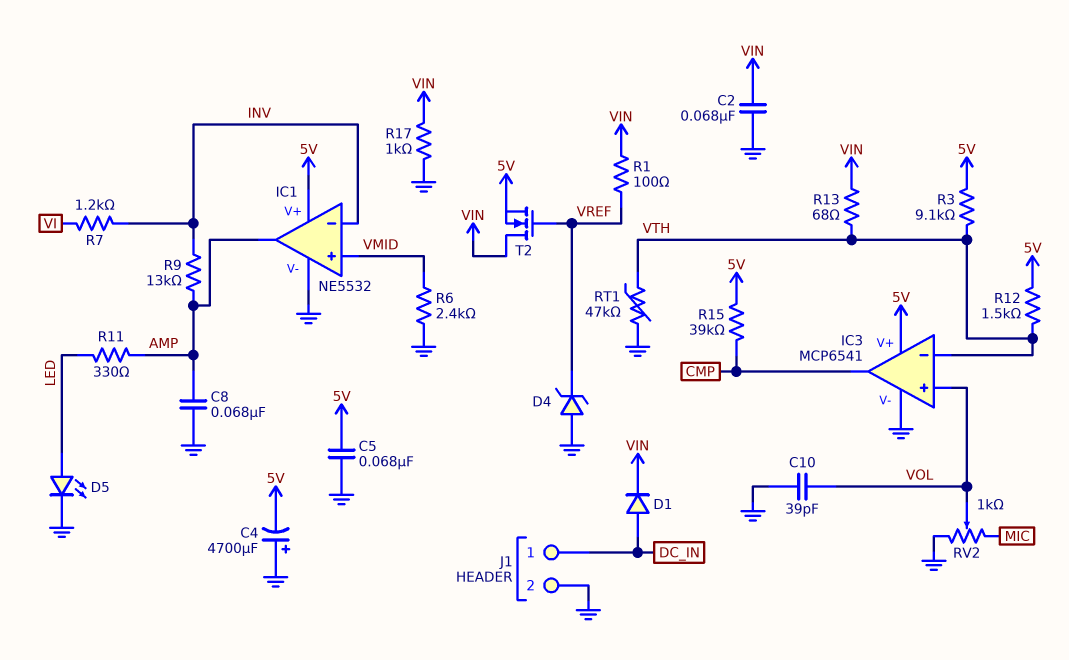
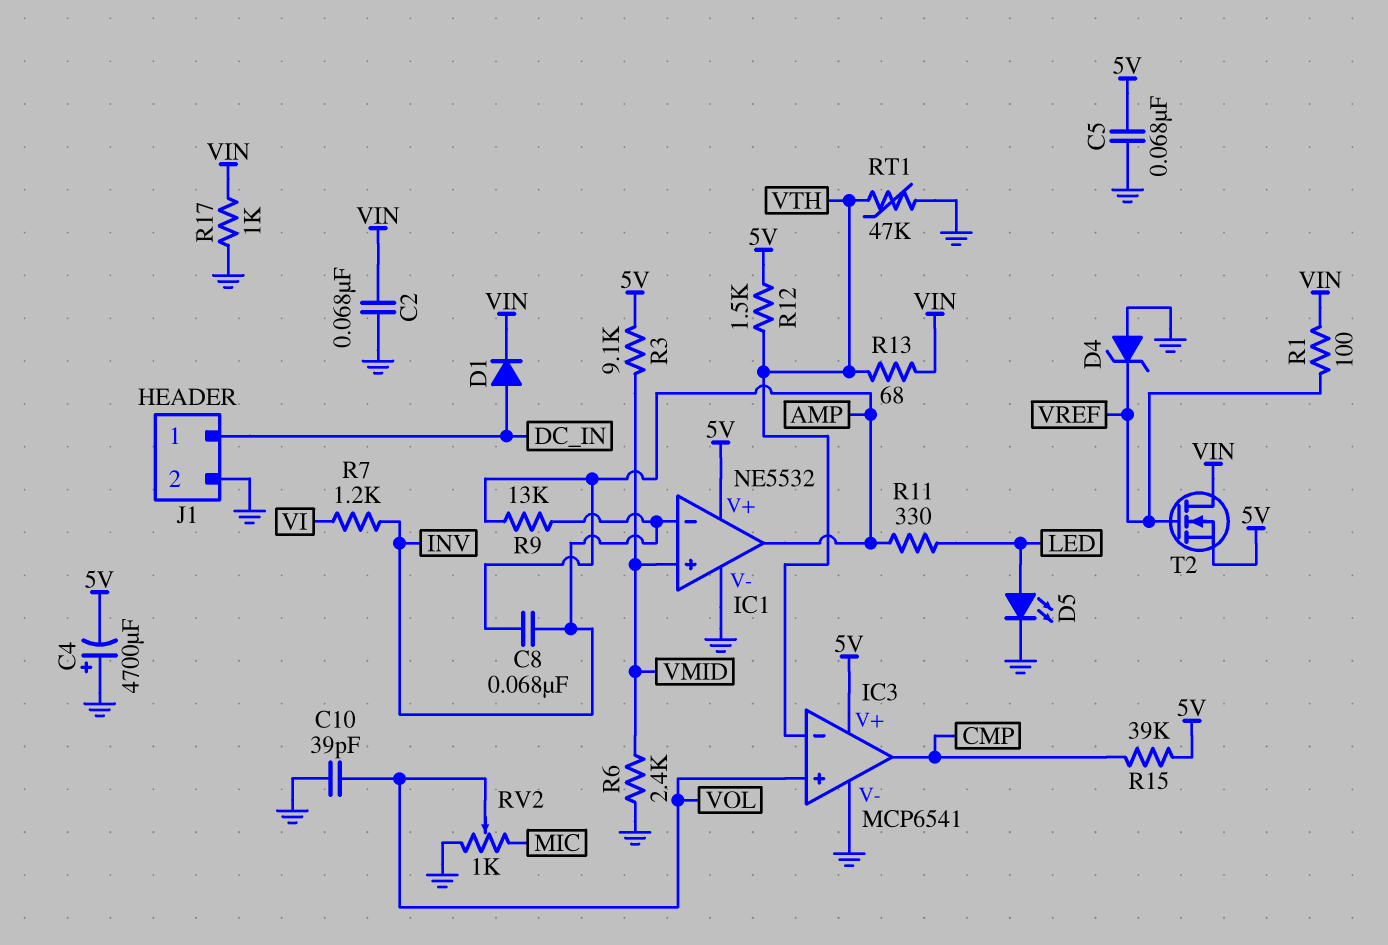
C8: 68nF (AMP, GND) -> 68nF (AMP, INV)
R3: 9.1k (5V, VTH) -> 9.1k (5V, VMID)

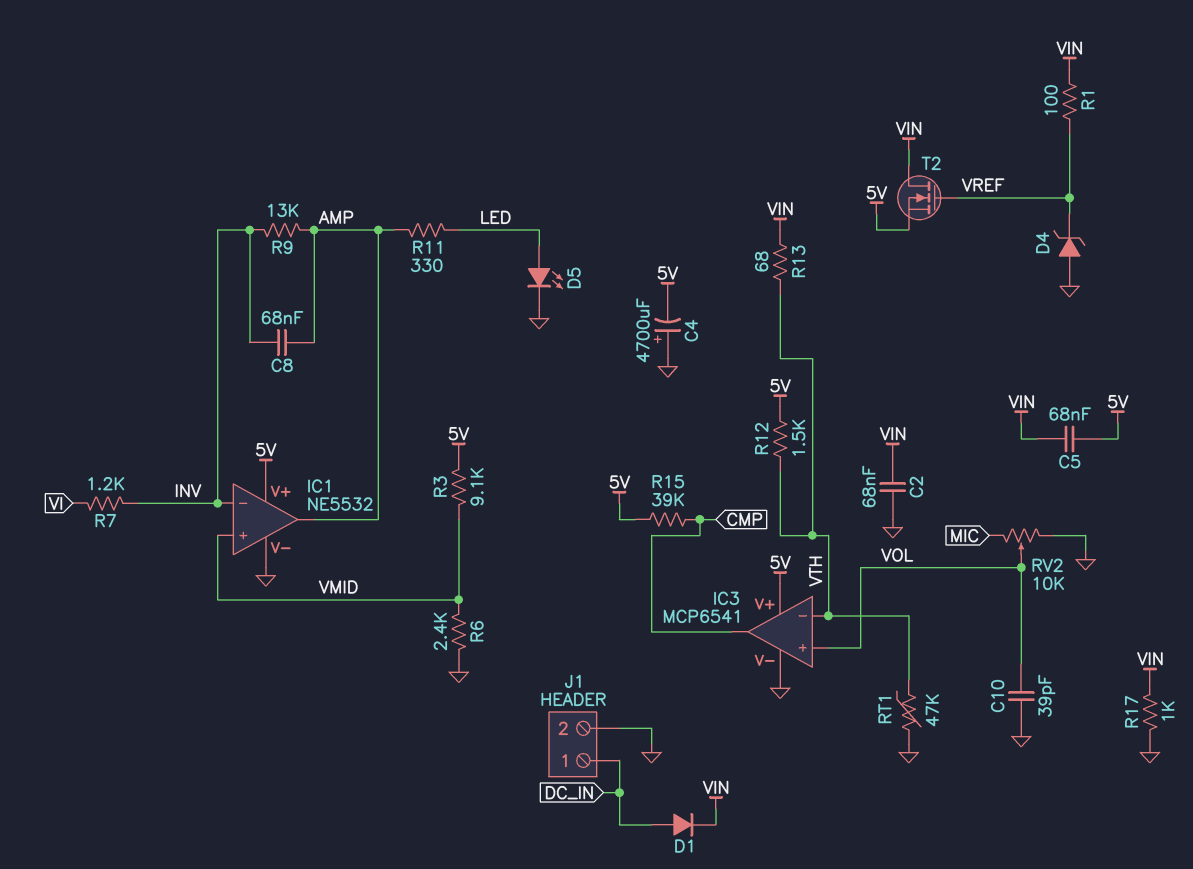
C5: 68nF (5V, GND) -> 68nF (5V, VIN)
RV2: 1k (GND, MIC, wiper VOL) -> 10k (GND, MIC, wiper VOL)

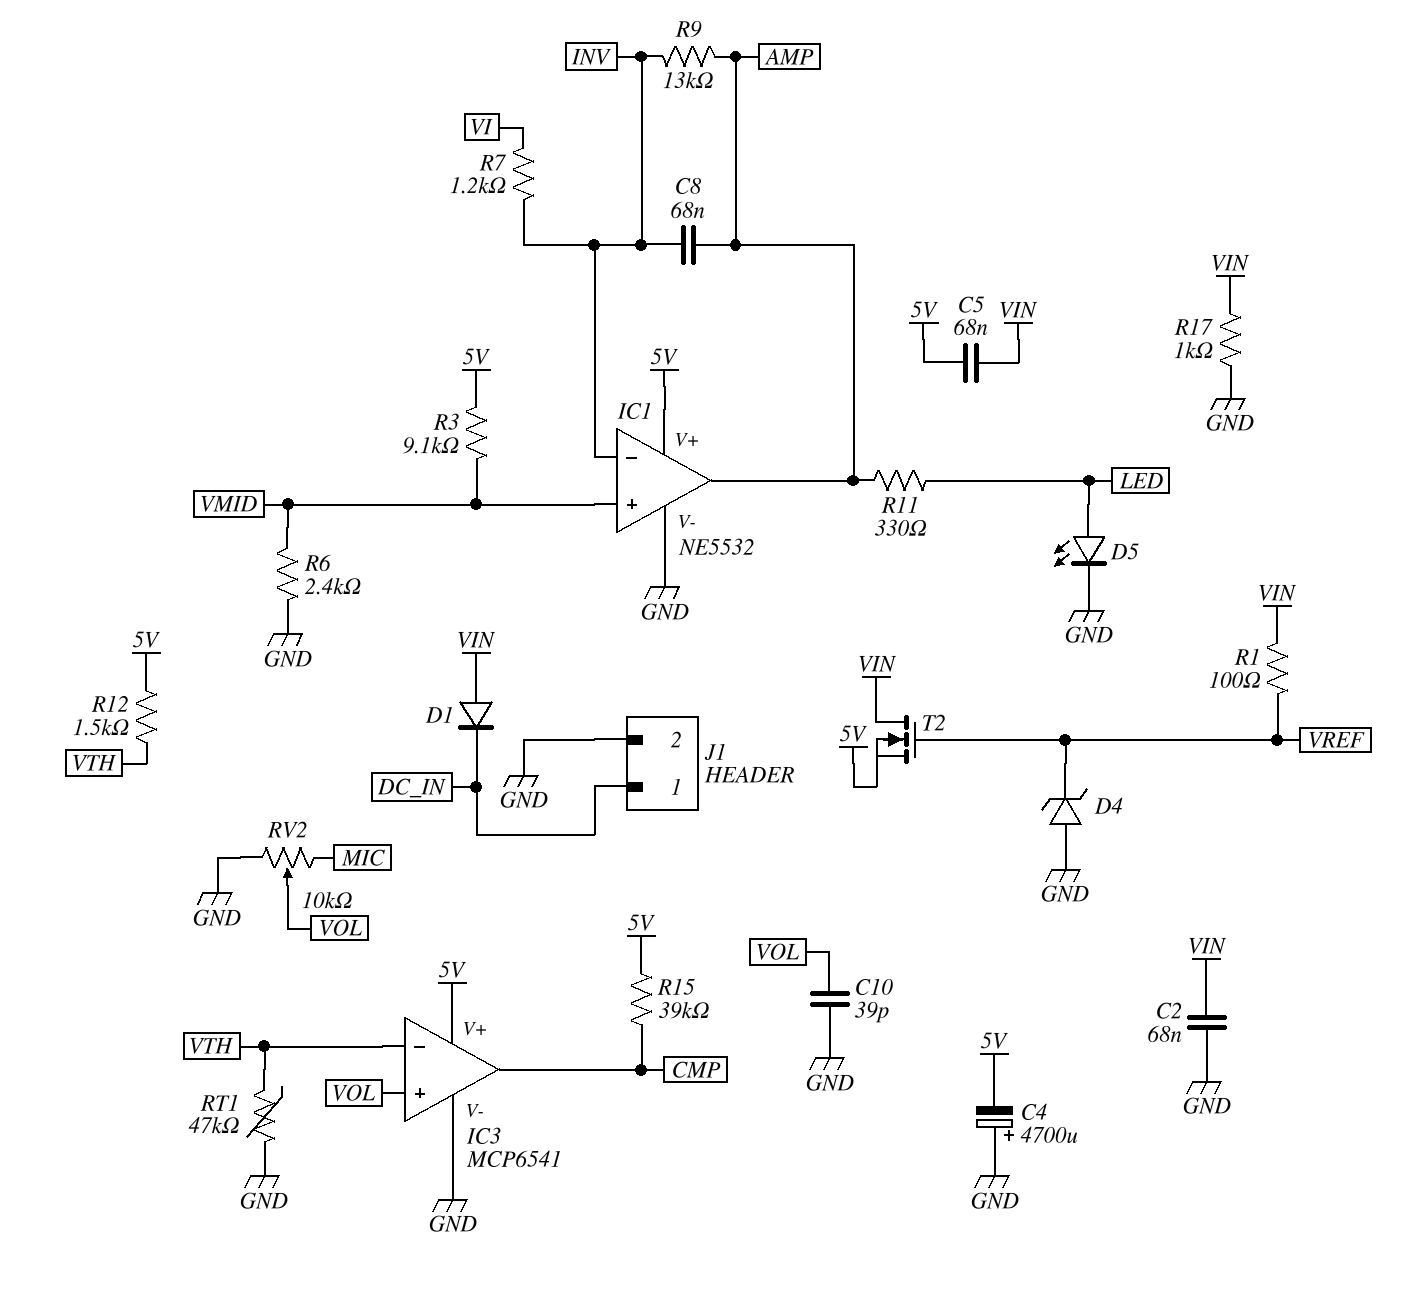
D1: diode (A DC_IN, K VIN) -> diode (A VIN, K DC_IN)
R13: 68 (VIN, VTH) -> none

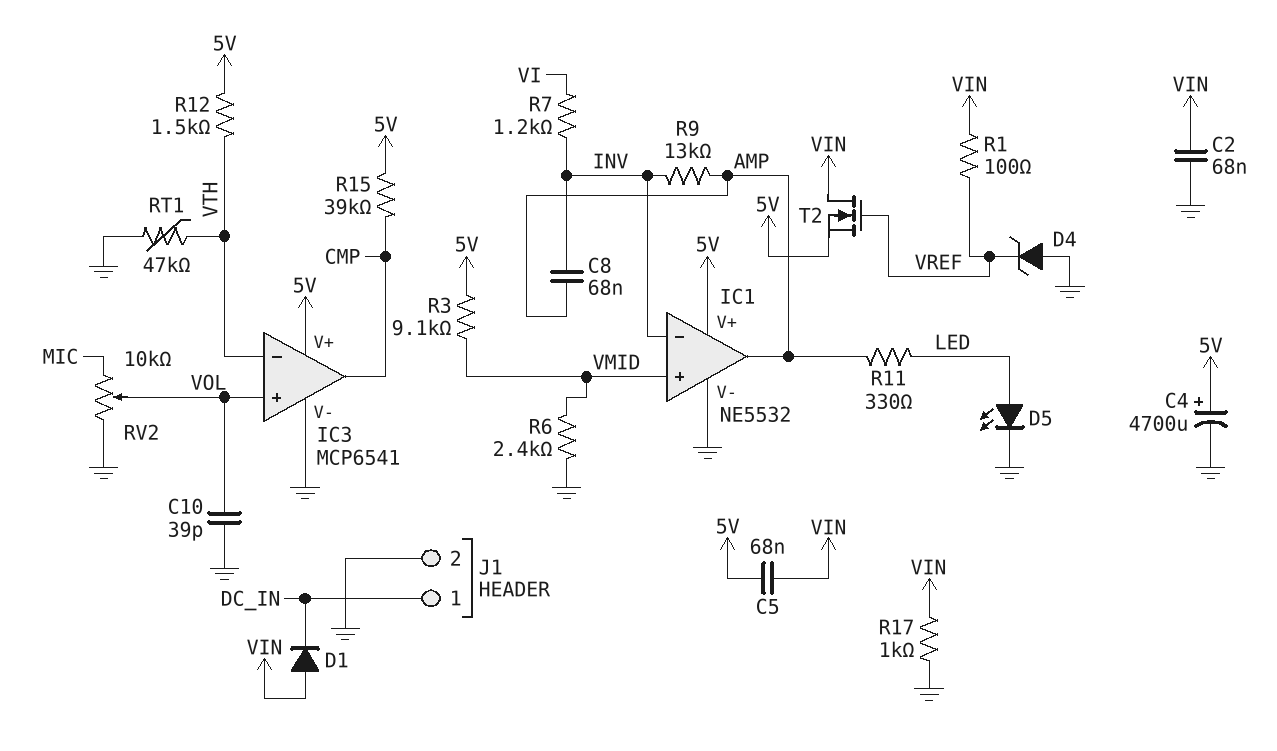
C4: 4700uF (plus GND, minus 5V) -> 4700uF (plus 5V, minus GND)

